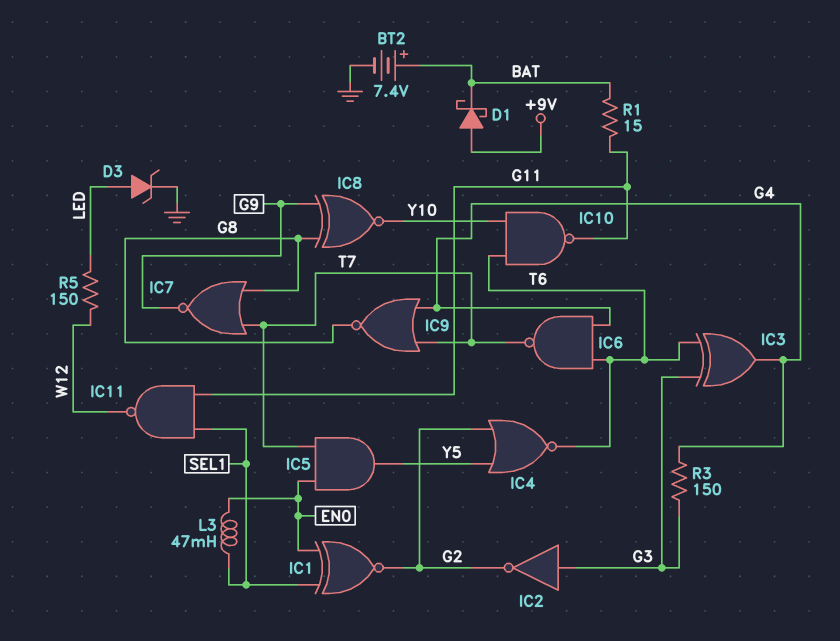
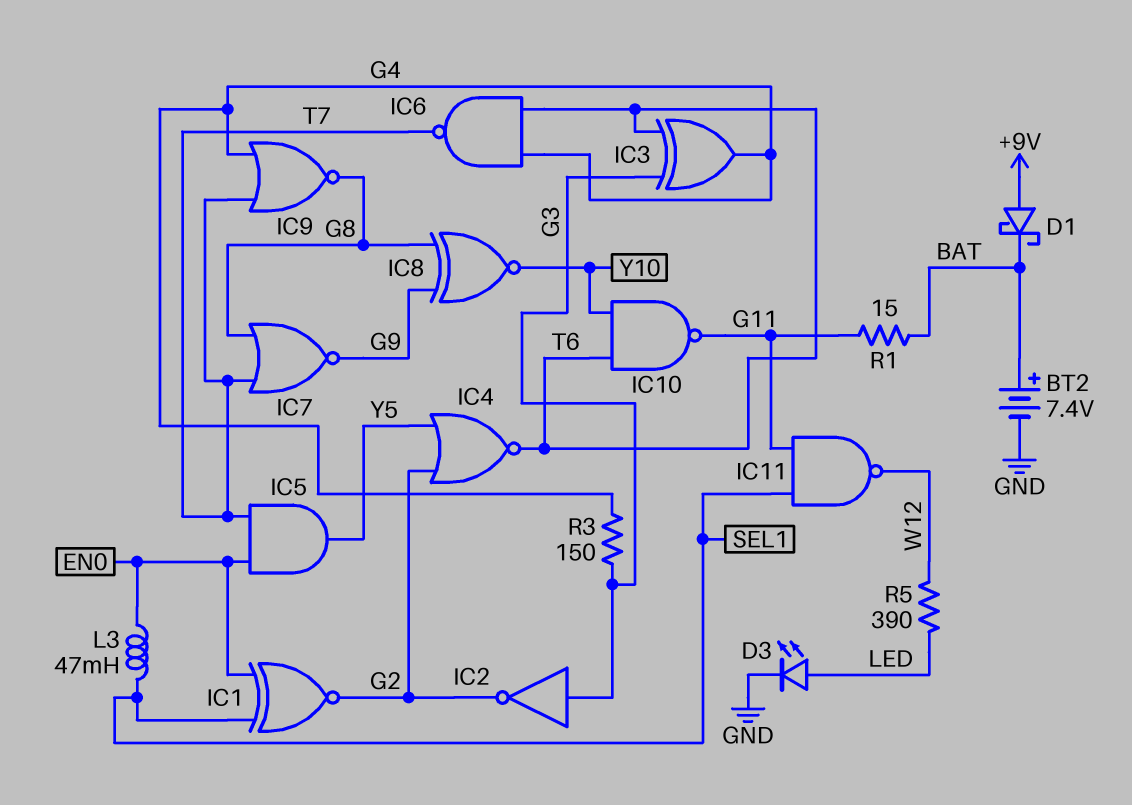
D3: zener (A LED, K GND) -> LED (A LED, K GND)
R5: 150 (LED, W12) -> 390 (LED, W12)

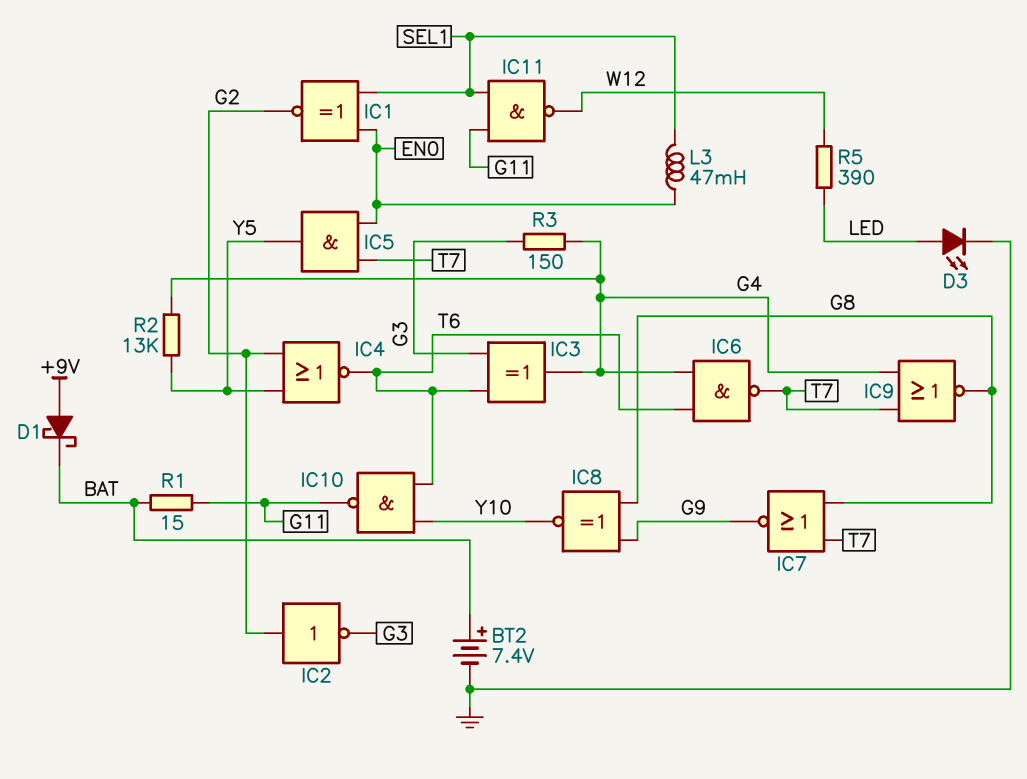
IC2: NOT (in G3, out G2) -> NOT (in G2, out G3)
R2: none -> 13k (G4, Y5)

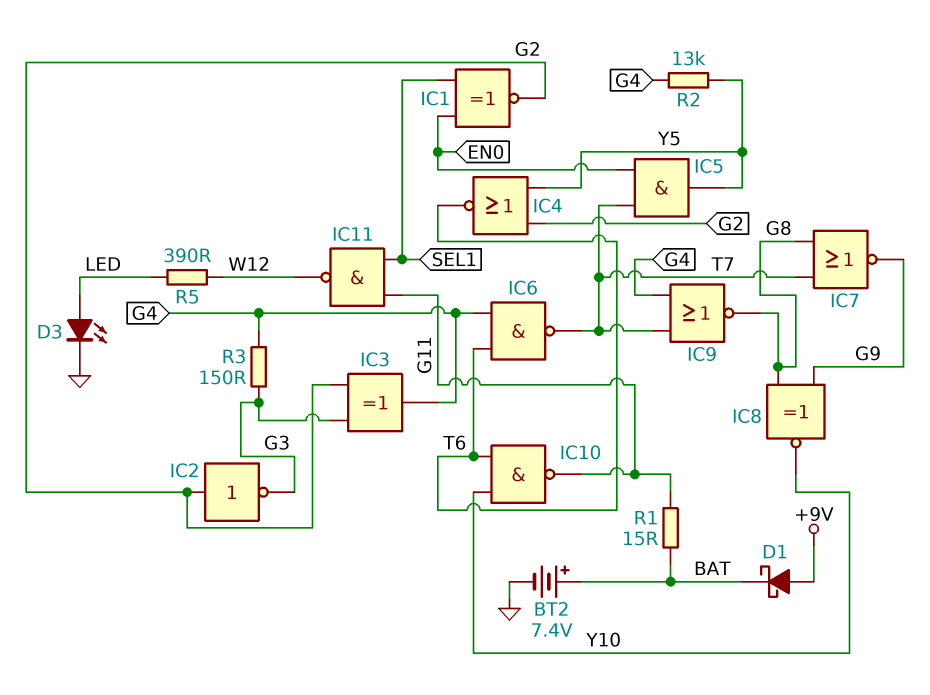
IC3: XOR (in G3, in T6, out G4) -> XOR (in G2, in G3, out G4)
L3: 47mH (EN0, SEL1) -> none

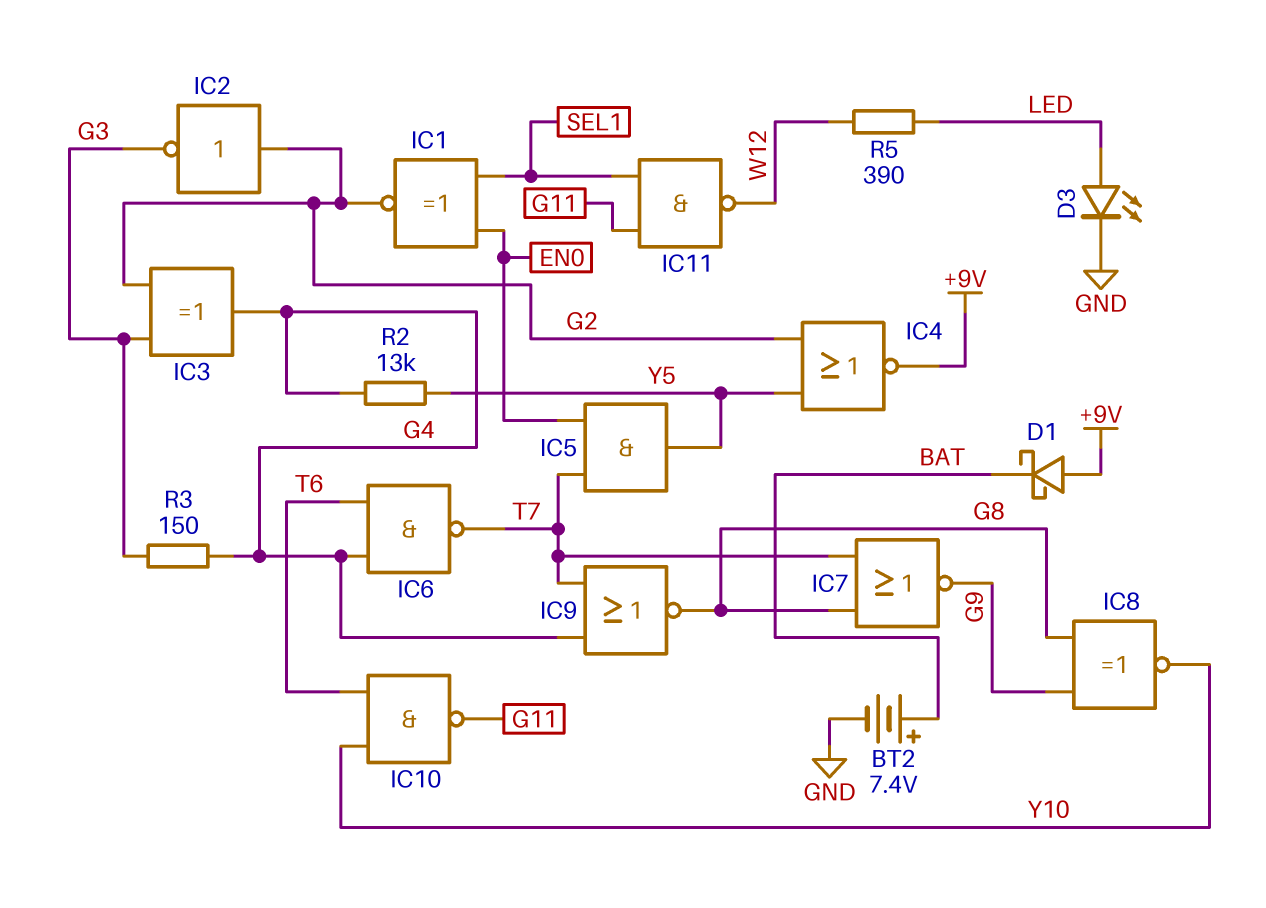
IC4: NOR (in G2, in Y5, out T6) -> NOR (in G2, in Y5, out +9V)
R1: 15 (BAT, G11) -> none

